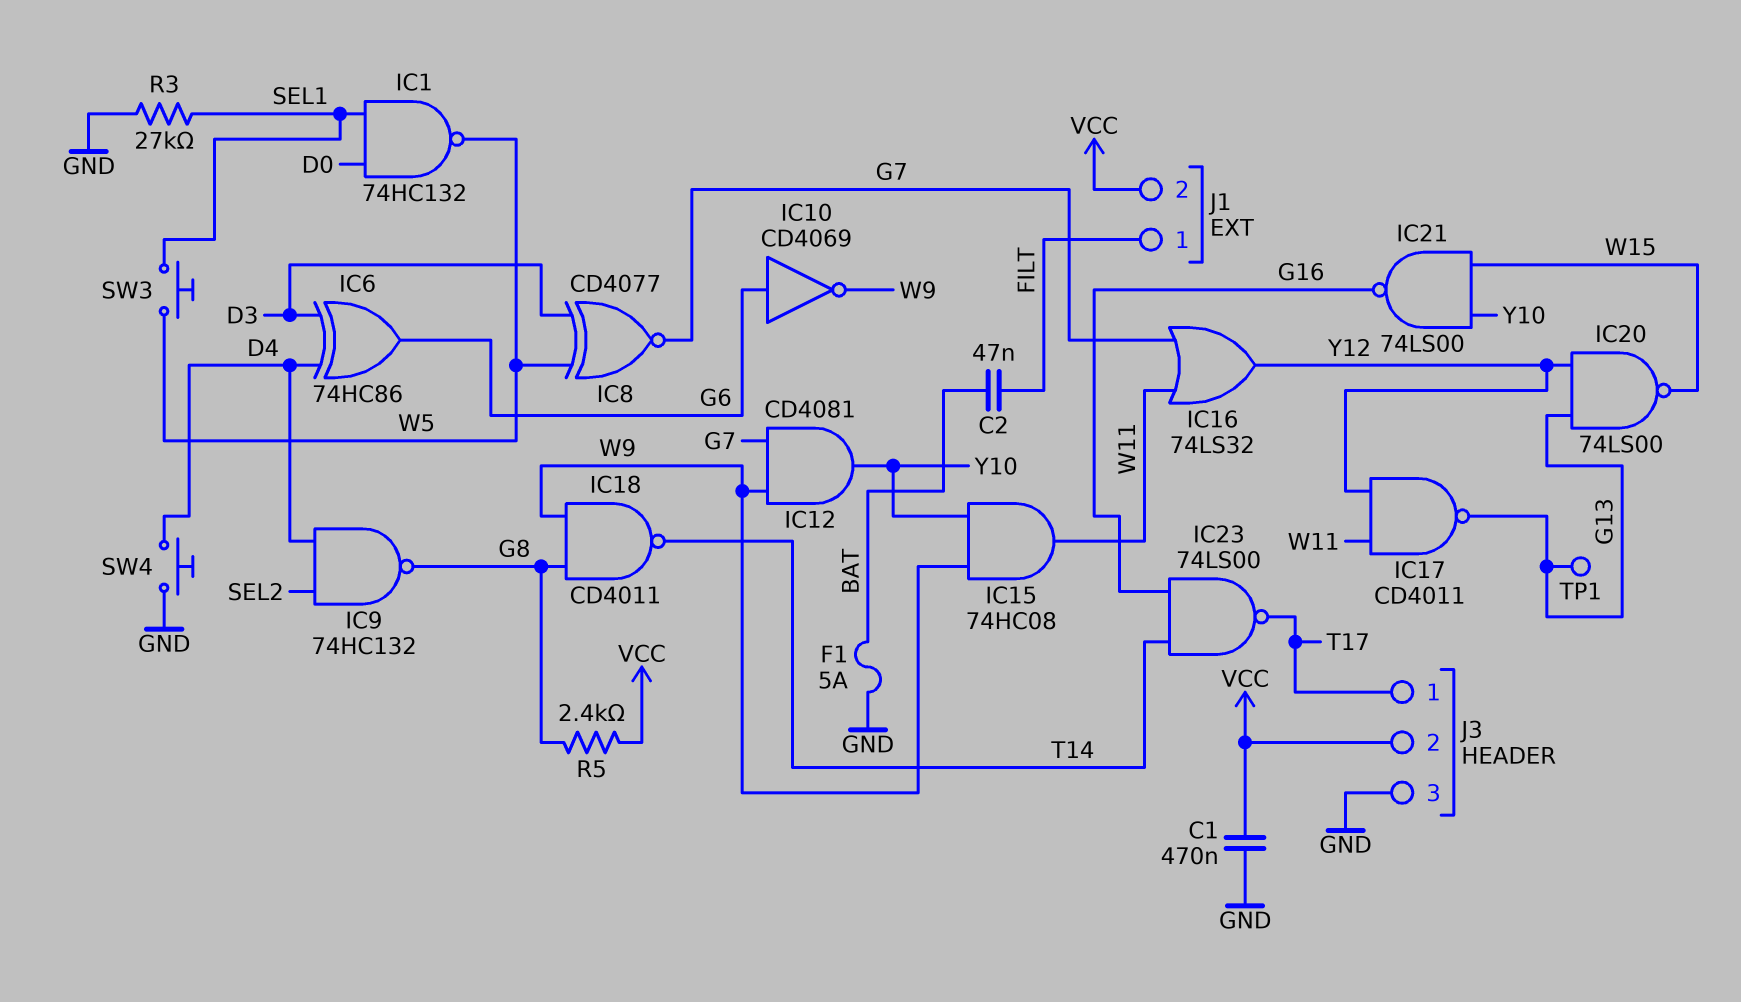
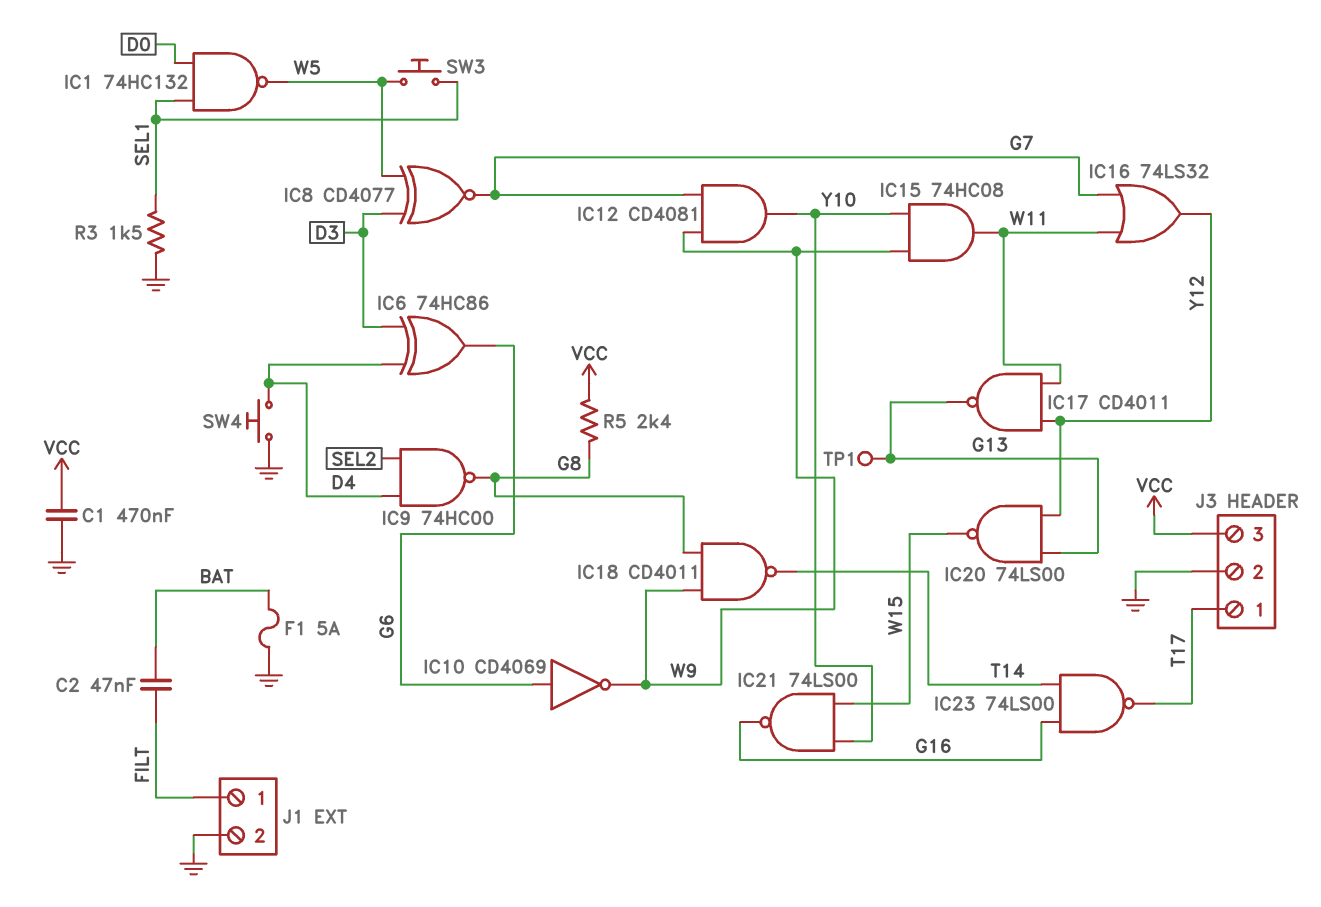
IC9: NAND 74HC132 (in D4, in SEL2, out G8) -> NAND 74HC00 (in D4, in SEL2, out G8)
J1 pin 2: VCC -> GND
J3 pin 2: VCC -> GND
J3 pin 3: GND -> VCC
R3: 27k (GND, SEL1) -> 1.5k (GND, SEL1)

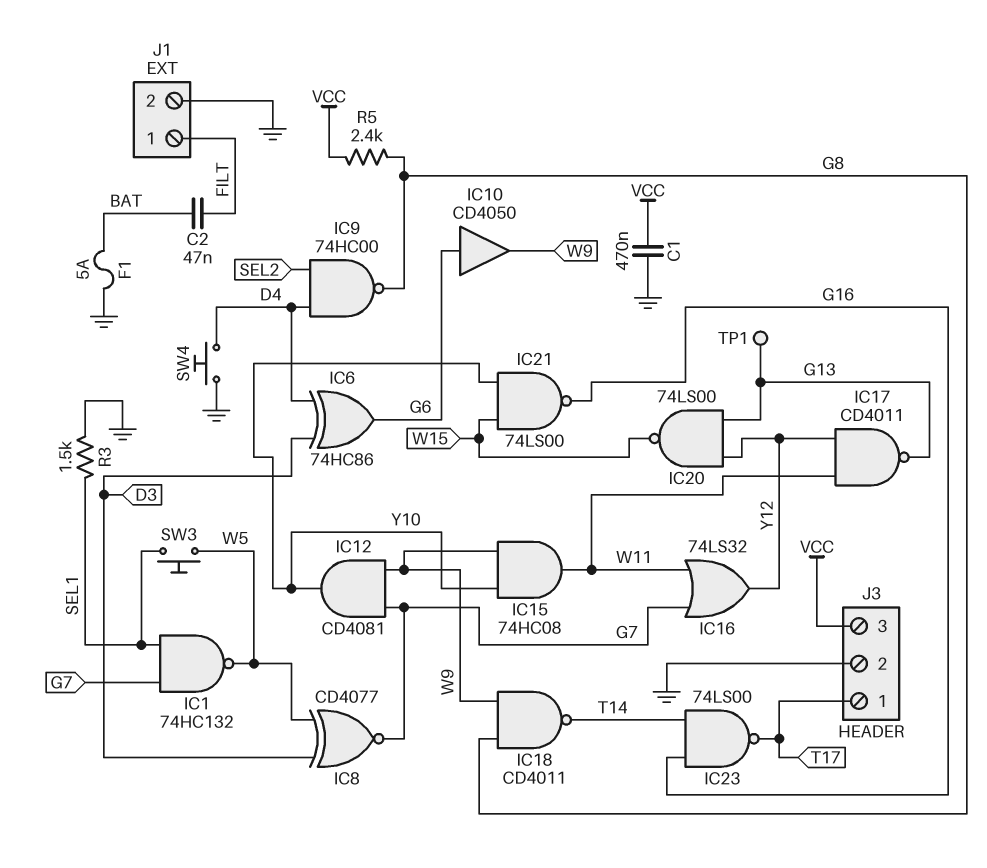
IC1: NAND 74HC132 (in D0, in SEL1, out W5) -> NAND 74HC132 (in G7, in SEL1, out W5)
IC10: NOT CD4069 (in G6, out W9) -> buffer CD4050 (in G6, out W9)

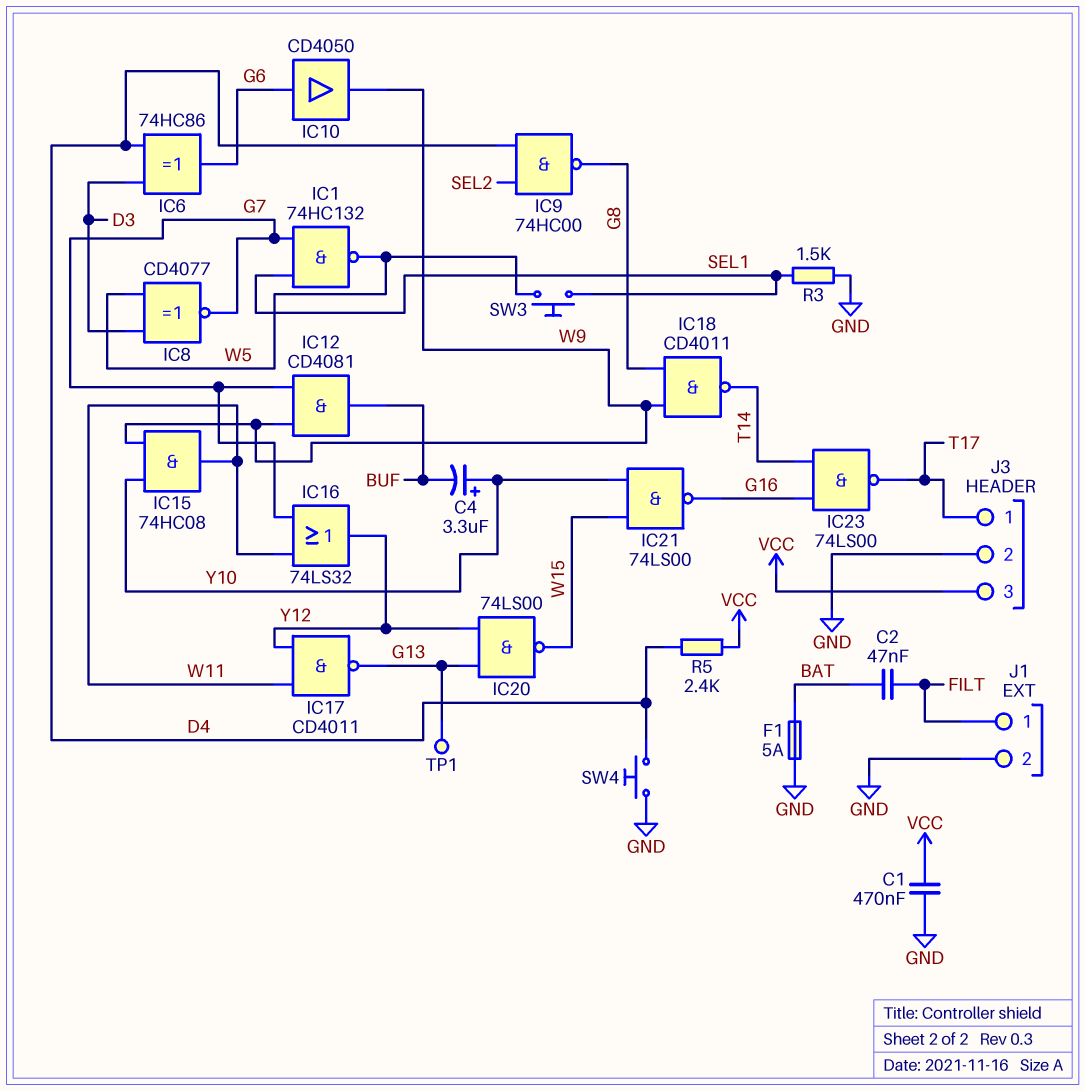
C4: none -> 3.3uF (plus Y10, minus BUF)
IC12: AND CD4081 (in G7, in W9, out Y10) -> AND CD4081 (in G7, in W9, out BUF)
R5: 2.4k (G8, VCC) -> 2.4k (D4, VCC)

